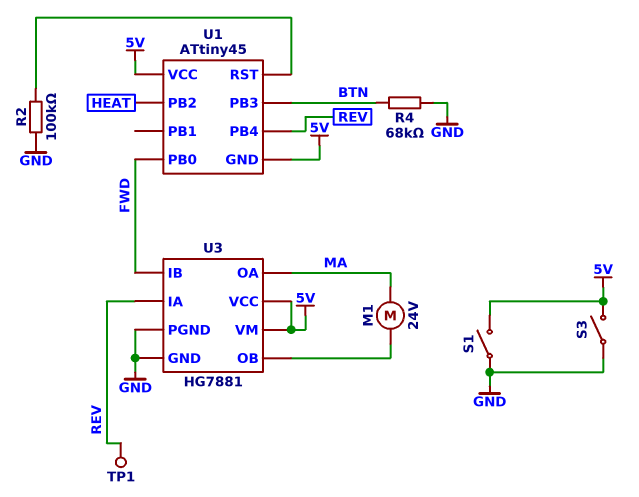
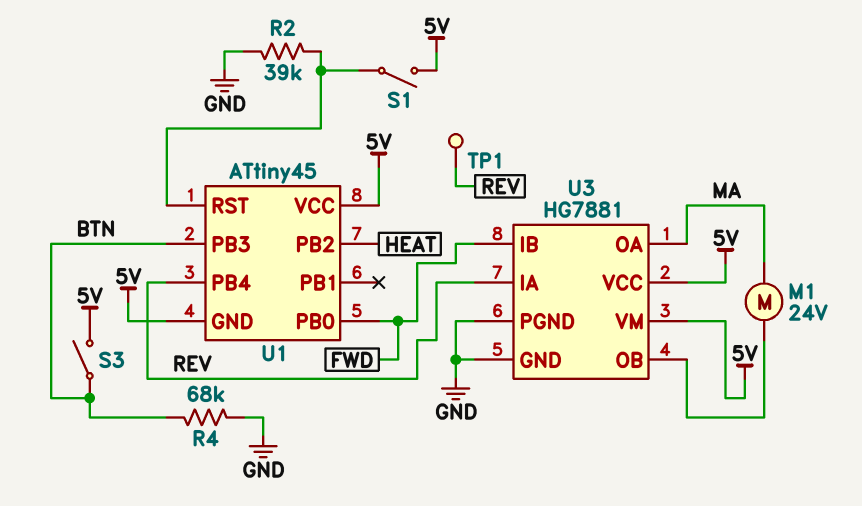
R2: 100k (GND, U1/RST) -> 39k (GND, U1/RST)
S1: switch (5V, GND) -> switch (5V, U1/RST)
S3: switch (5V, GND) -> switch (5V, BTN)

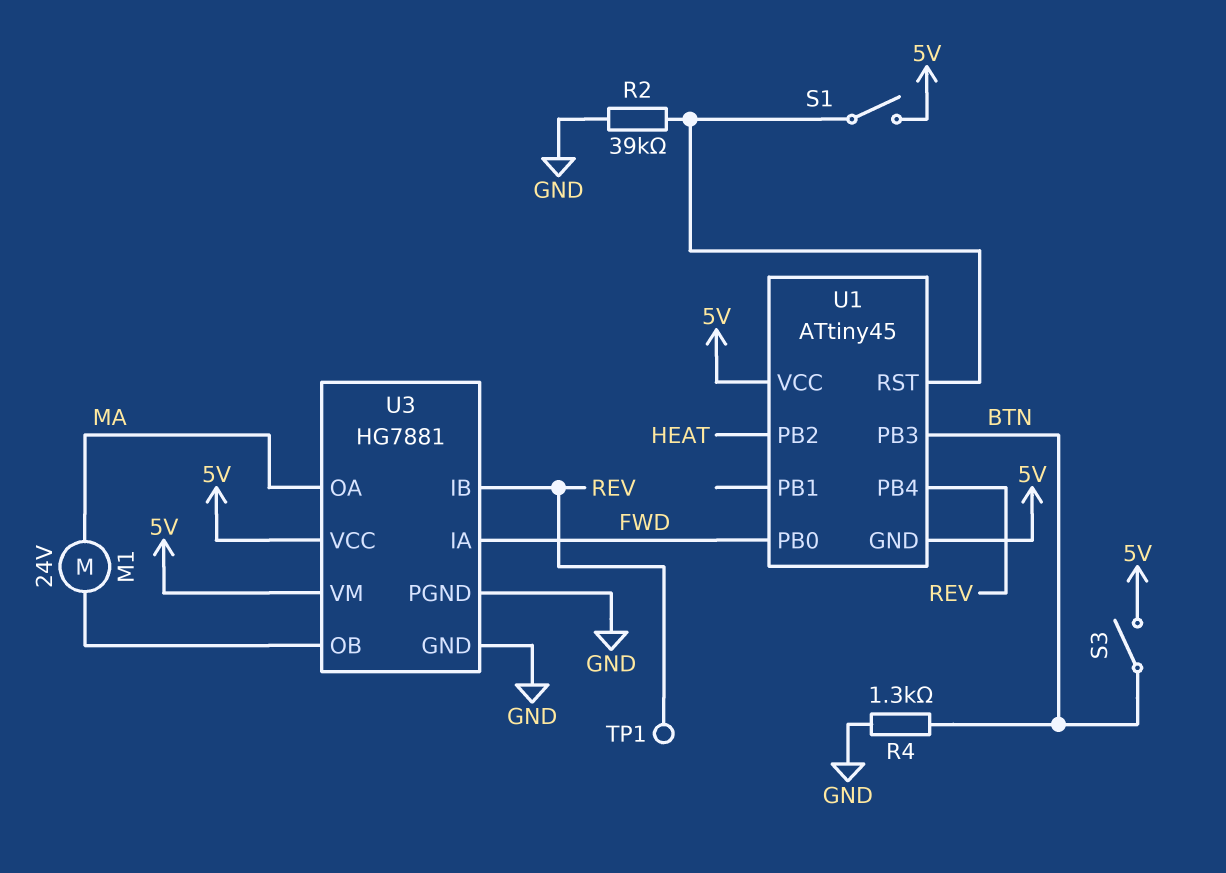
R4: 68k (BTN, GND) -> 1.3k (BTN, GND)
U3 pin IA: REV -> FWD
U3 pin IB: FWD -> REV

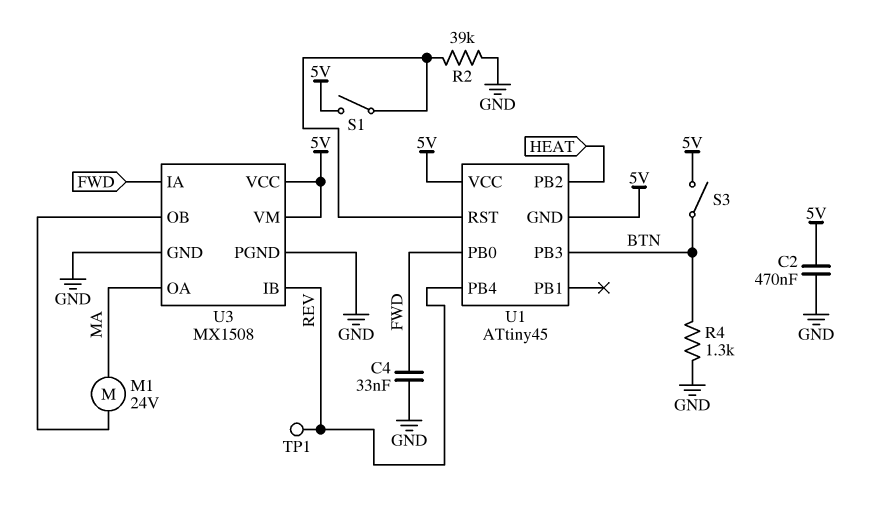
C2: none -> 470nF (5V, GND)
C4: none -> 33nF (FWD, GND)
U3: HG7881 -> MX1508

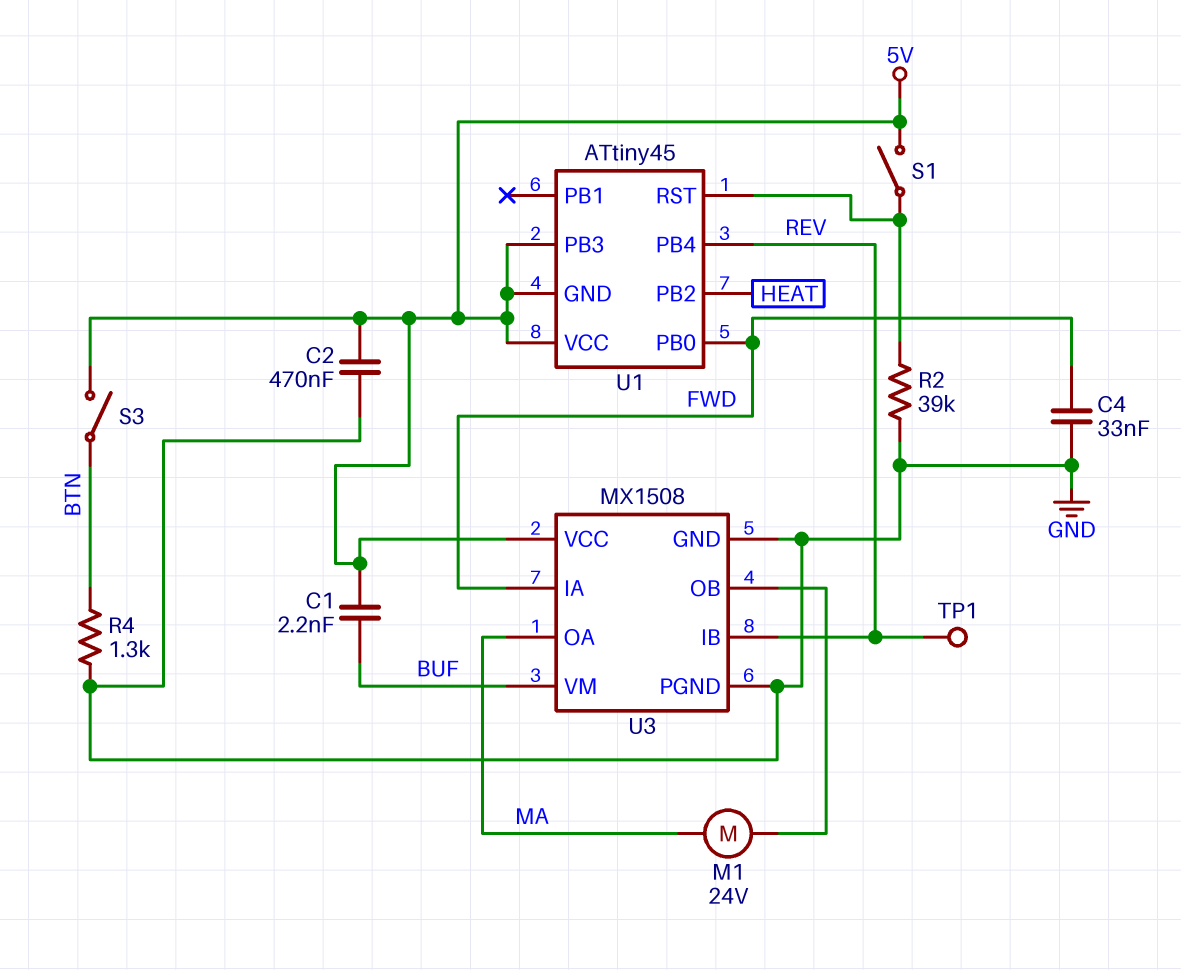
C1: none -> 2.2nF (5V, BUF)
U1 pin PB3: BTN -> 5V
U3 pin VM: 5V -> BUF

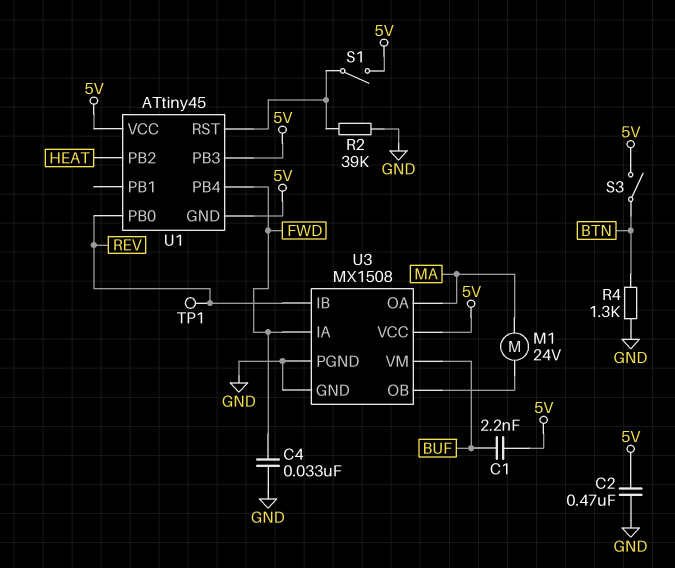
U1 pin PB0: FWD -> REV
U1 pin PB4: REV -> FWD

